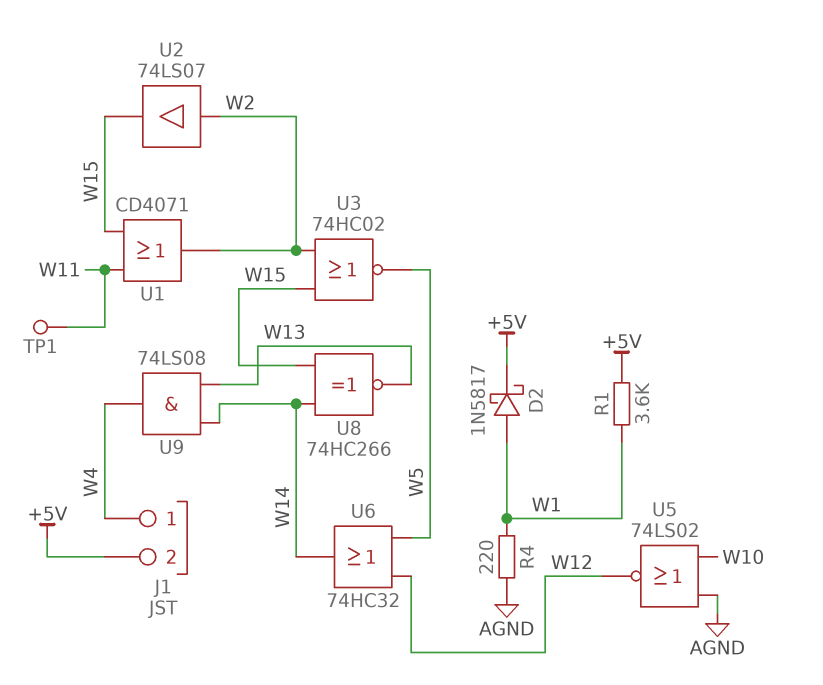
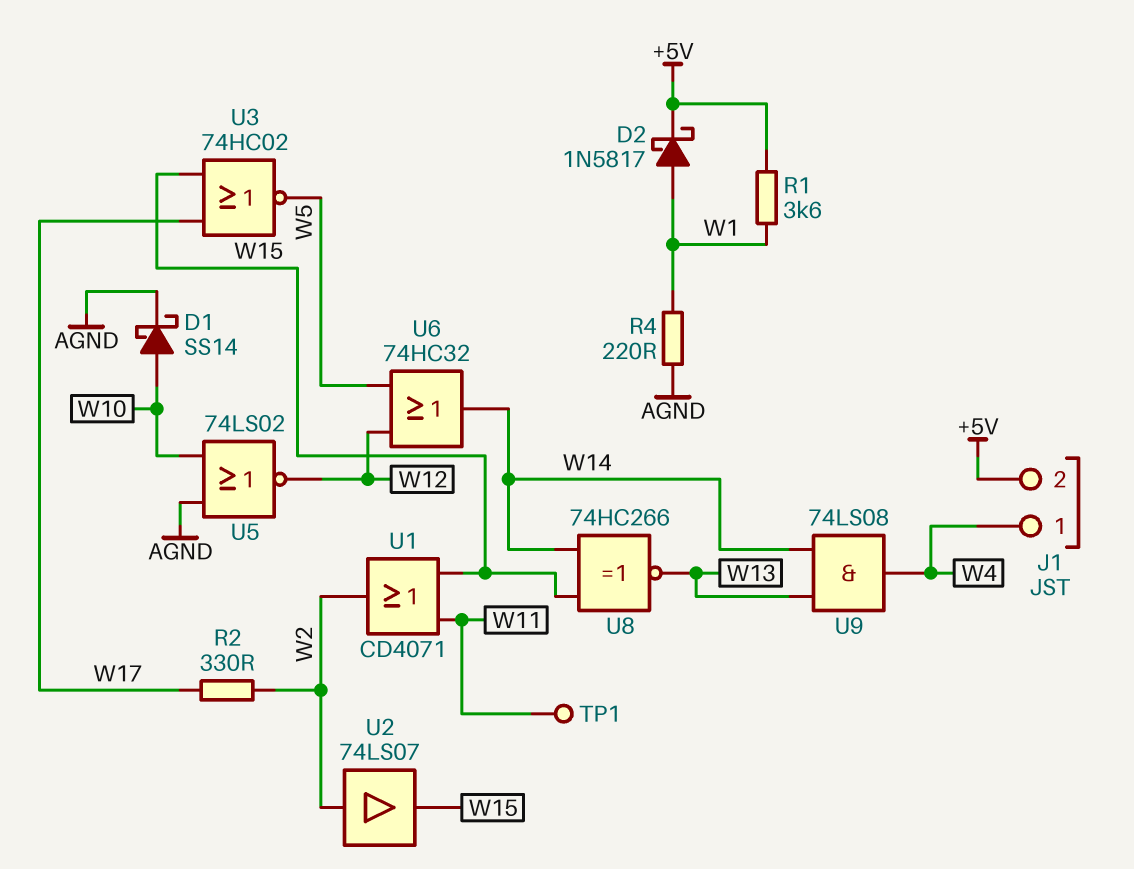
D1: none -> schottky SS14 (A W10, K AGND)
R2: none -> 330 (W2, W17)
U3: NOR 74HC02 (in W2, in W15, out W5) -> NOR 74HC02 (in W15, in W17, out W5)

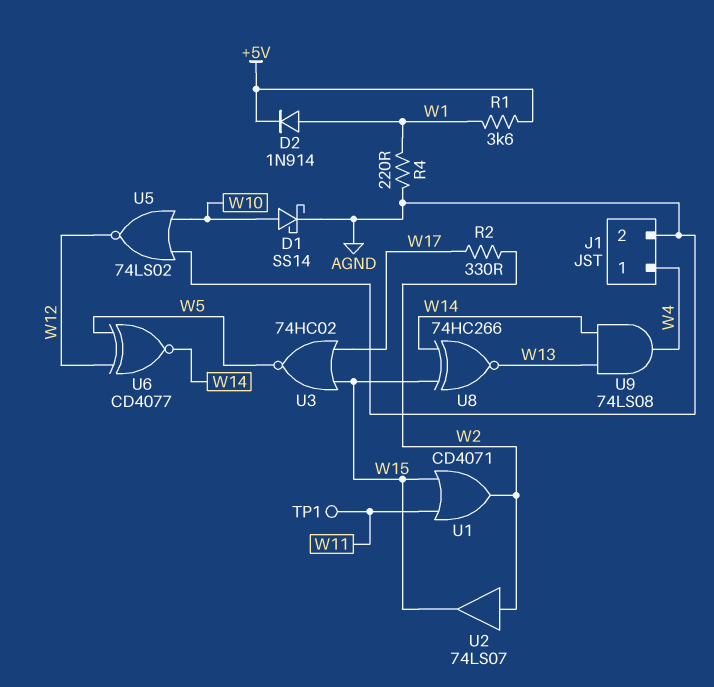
D2: schottky 1N5817 (A W1, K +5V) -> diode 1N914 (A W1, K +5V)
J1 pin 2: +5V -> AGND
U6: OR 74HC32 (in W5, in W12, out W14) -> XNOR CD4077 (in W5, in W12, out W14)

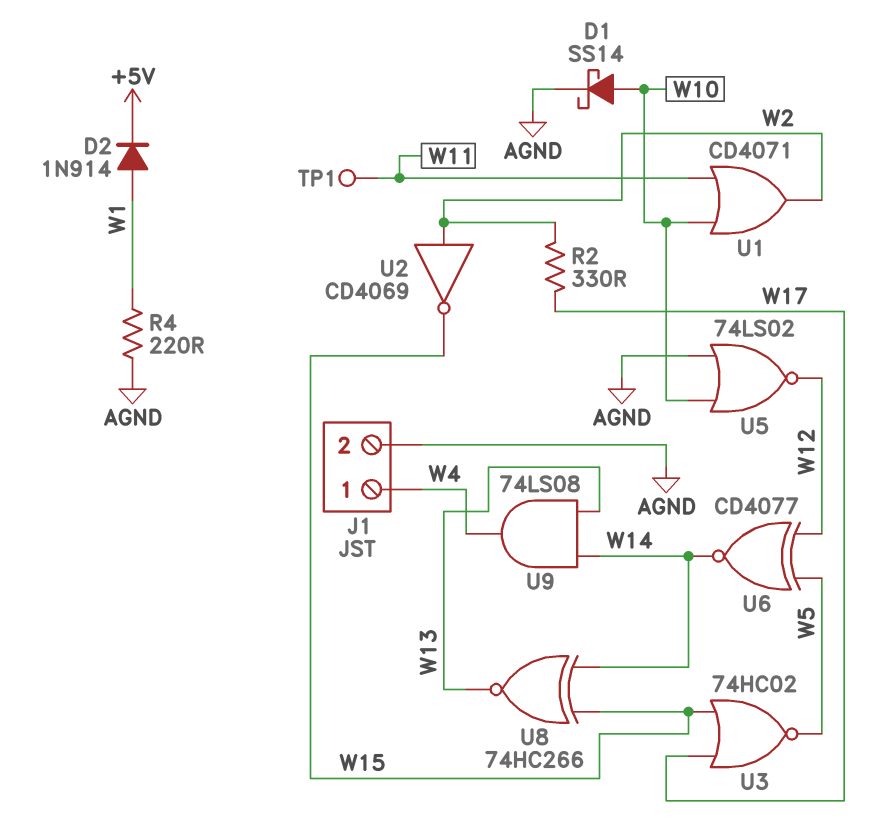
R1: 3.6k (+5V, W1) -> none
U1: OR CD4071 (in W11, in W15, out W2) -> OR CD4071 (in W10, in W11, out W2)
U2: buffer 74LS07 (in W2, out W15) -> NOT CD4069 (in W2, out W15)

